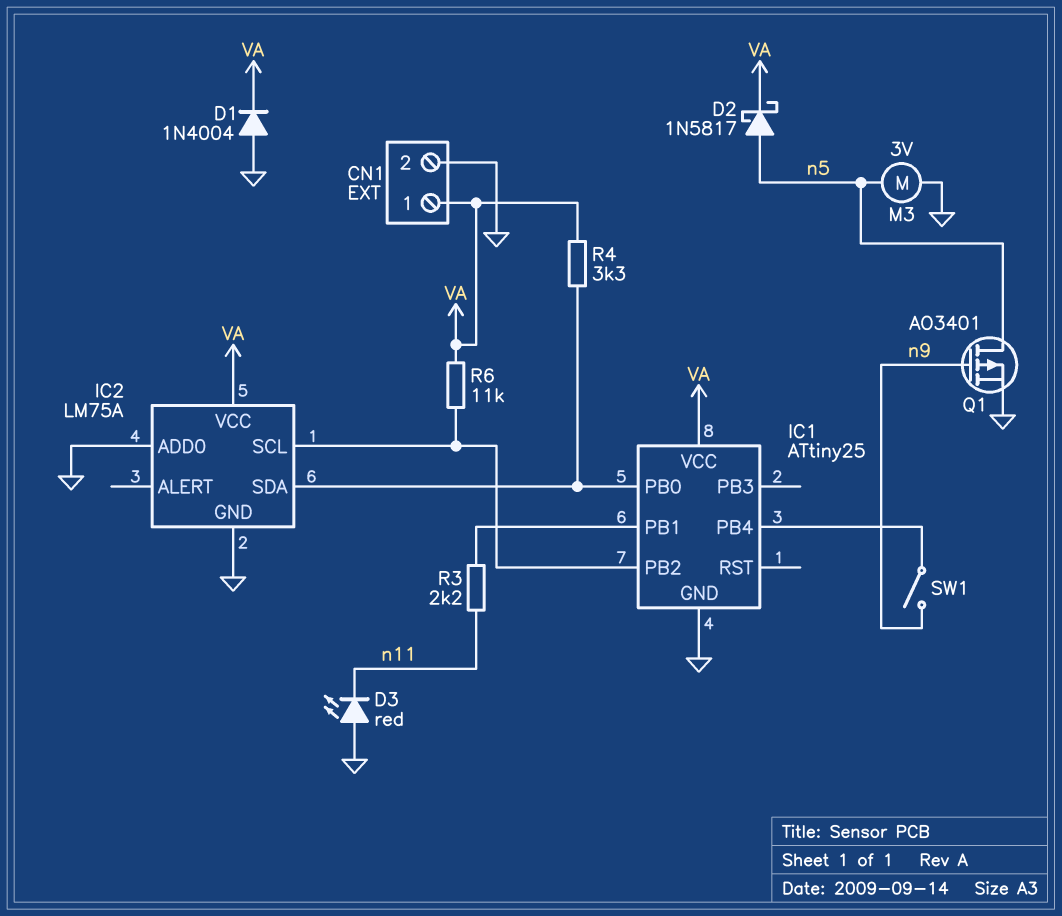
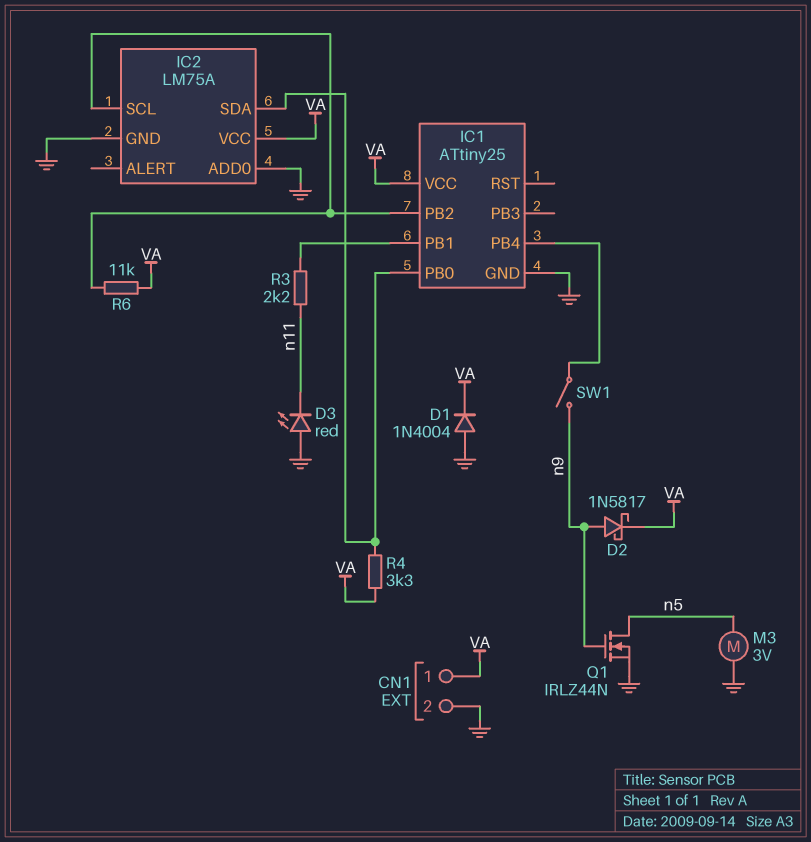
D2: schottky 1N5817 (A n5, K VA) -> schottky 1N5817 (A n9, K VA)
Q1: PMOS AO3401 (G n9, D n5, S GND) -> NMOS IRLZ44N (G n9, D n5, S GND)

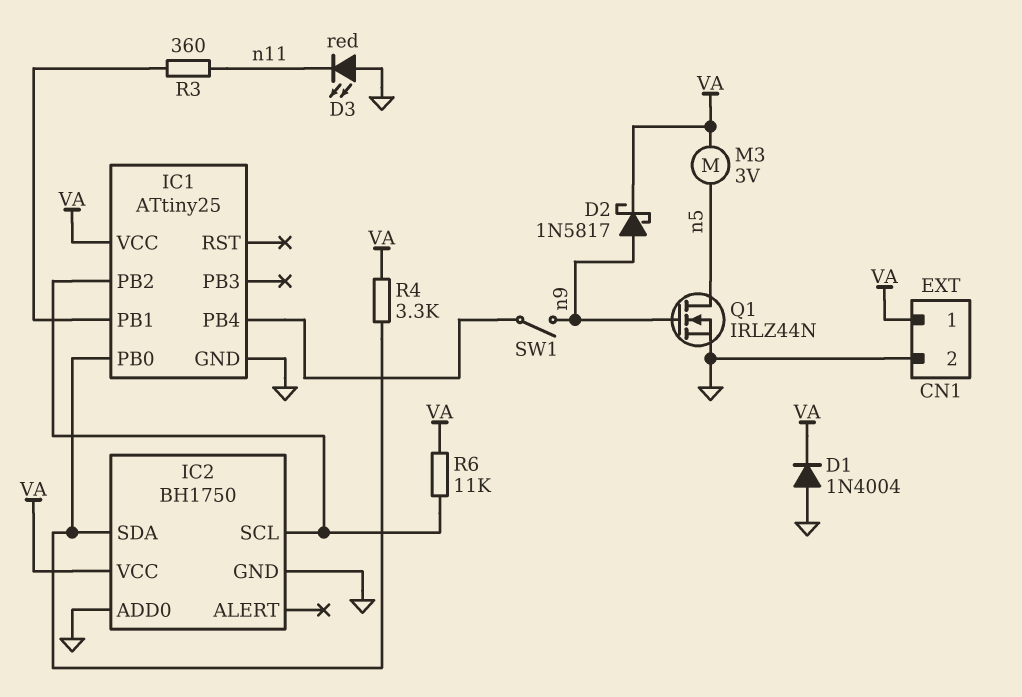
IC2: LM75A -> BH1750
M3: motor 3V (GND, n5) -> motor 3V (VA, n5)
R3: 2.2k (IC1/PB1, n11) -> 360 (IC1/PB1, n11)

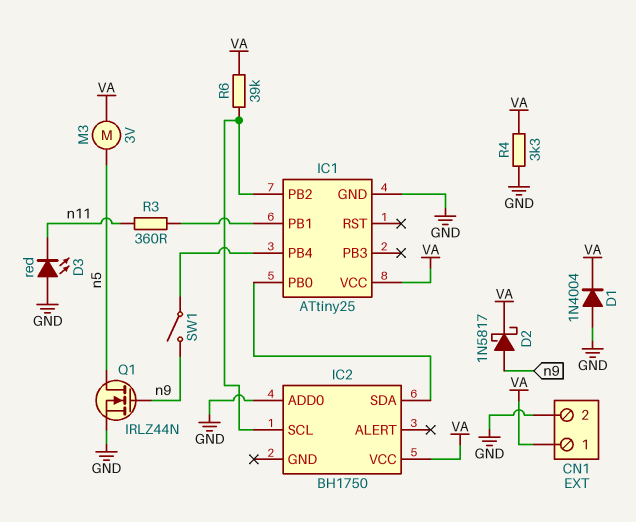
IC2 pin GND: GND -> none
R4: 3.3k (IC1/PB0, VA) -> 3.3k (GND, VA)
R6: 11k (IC1/PB2, VA) -> 39k (IC1/PB2, VA)

